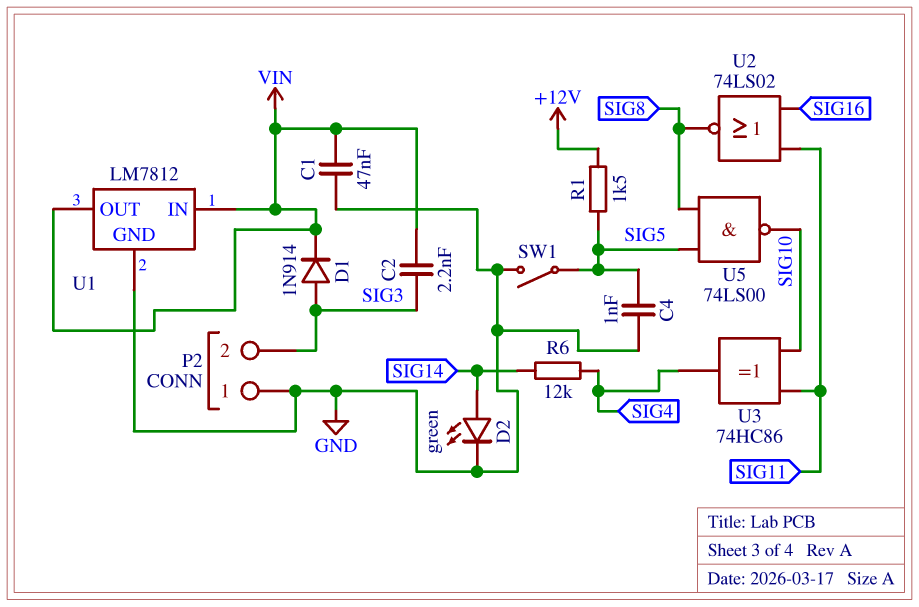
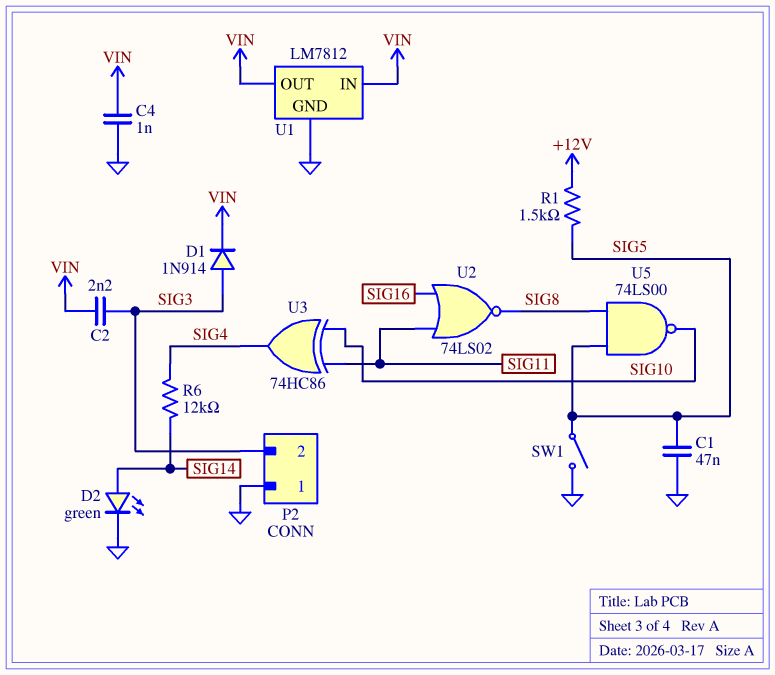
C1: 47nF (GND, VIN) -> 47nF (GND, SIG5)
C4: 1nF (GND, SIG5) -> 1nF (GND, VIN)

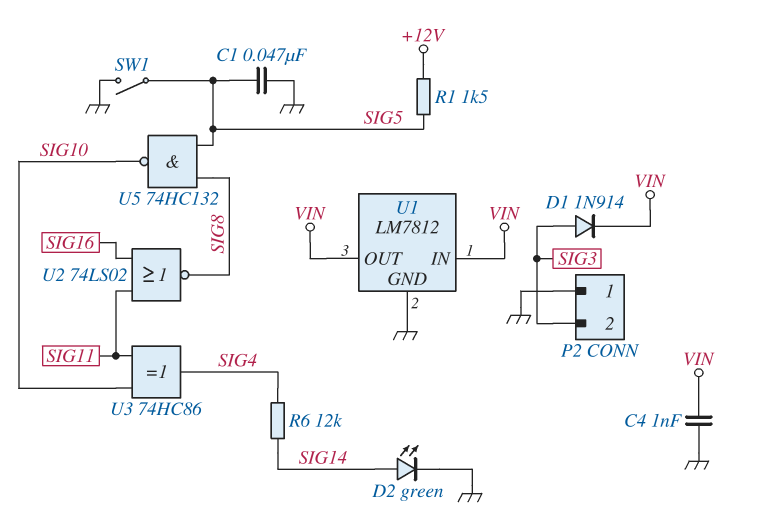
C2: 2.2nF (SIG3, VIN) -> none
U5: NAND 74LS00 (in SIG5, in SIG8, out SIG10) -> NAND 74HC132 (in SIG5, in SIG8, out SIG10)

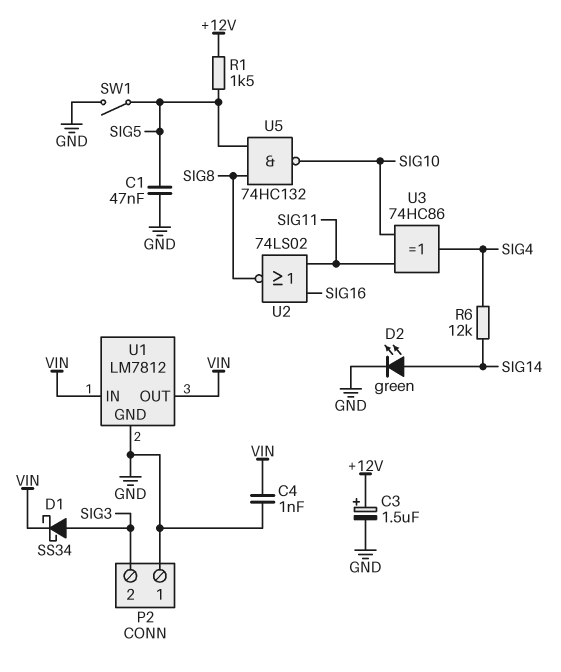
C3: none -> 1.5uF (plus +12V, minus GND)
D1: diode 1N914 (A SIG3, K VIN) -> schottky SS34 (A SIG3, K VIN)

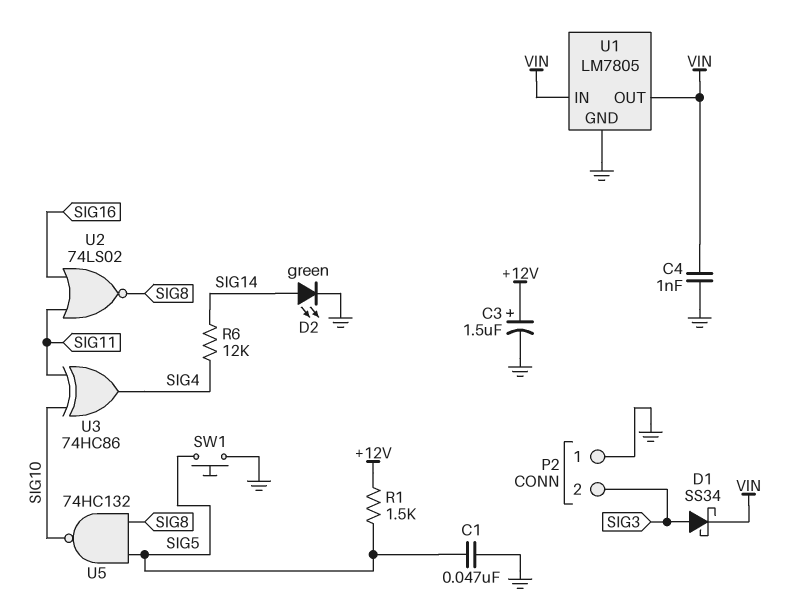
SW1: switch (GND, SIG5) -> button (GND, SIG5)
U1: LM7812 -> LM7805

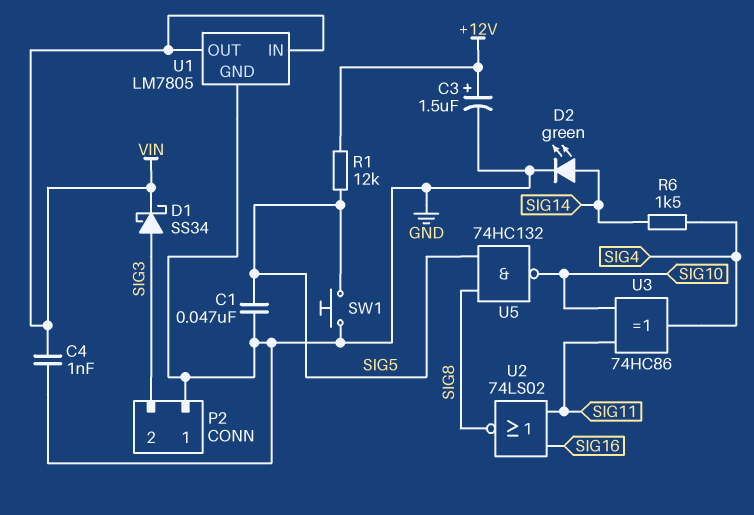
R1: 1.5k (+12V, SIG5) -> 12k (+12V, SIG5)
R6: 12k (SIG4, SIG14) -> 1.5k (SIG4, SIG14)

